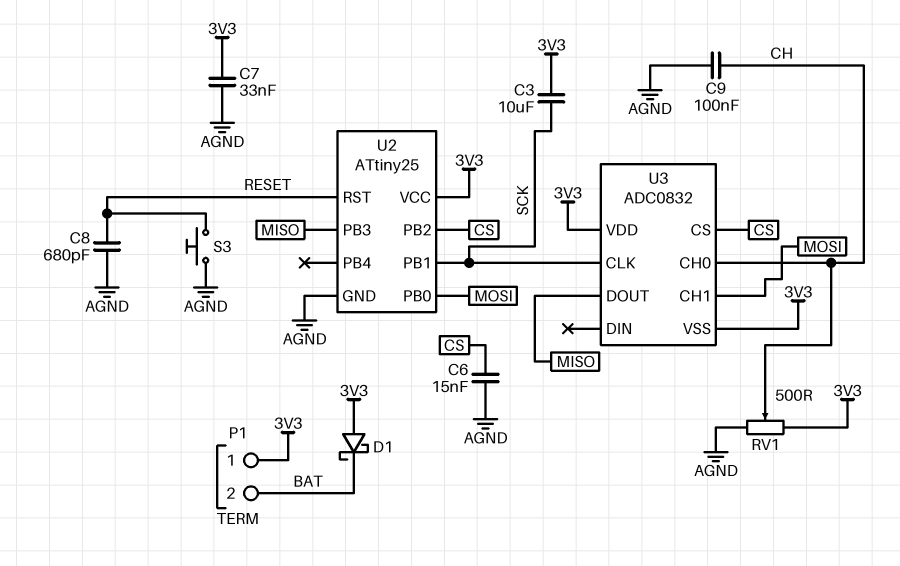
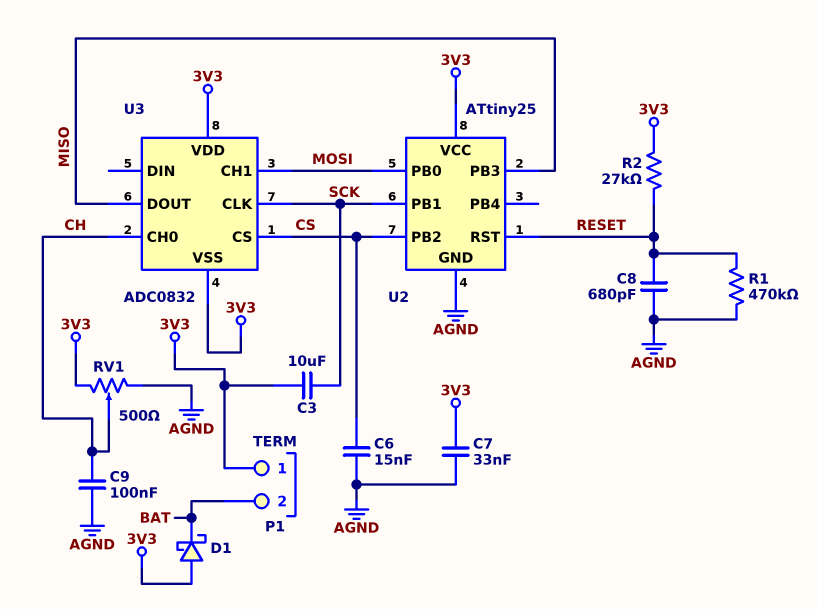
R1: none -> 470k (AGND, RESET)
R2: none -> 27k (3V3, RESET)
S3: button (AGND, RESET) -> none

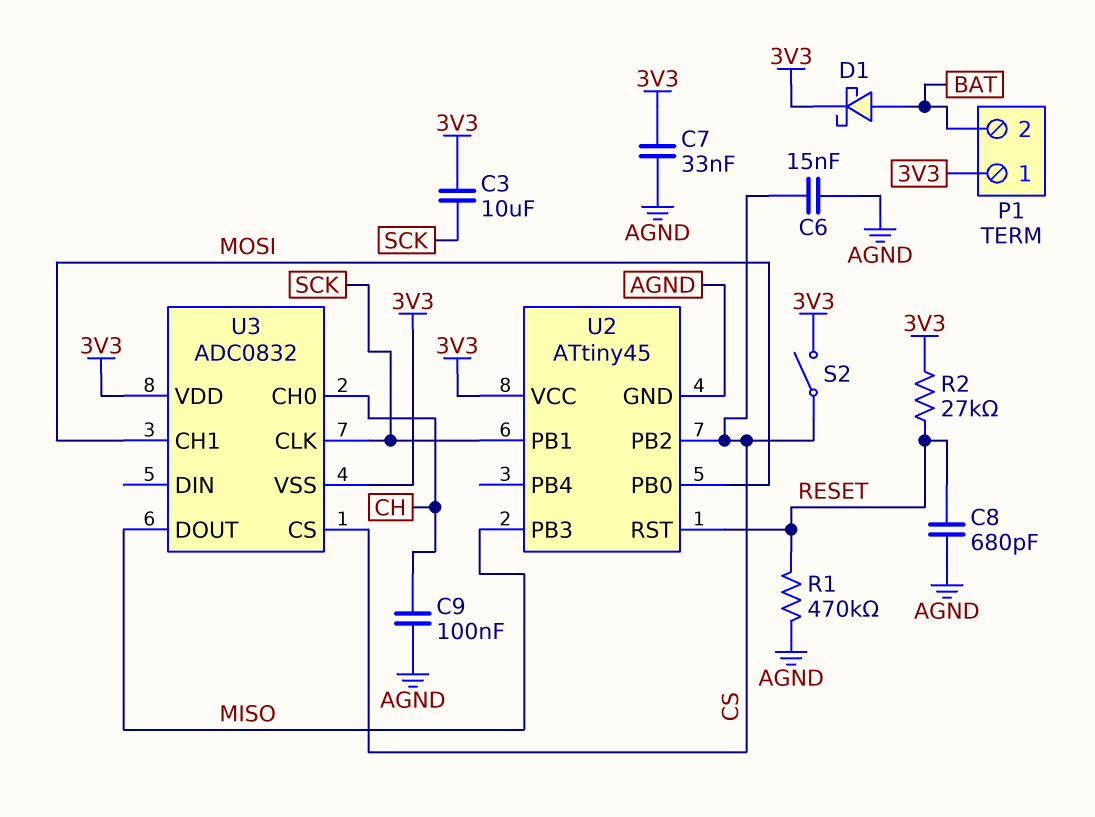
D1: schottky (A 3V3, K BAT) -> schottky (A BAT, K 3V3)
RV1: 500 (3V3, AGND, wiper CH) -> none
S2: none -> switch (3V3, CS)
U2: ATtiny25 -> ATtiny45

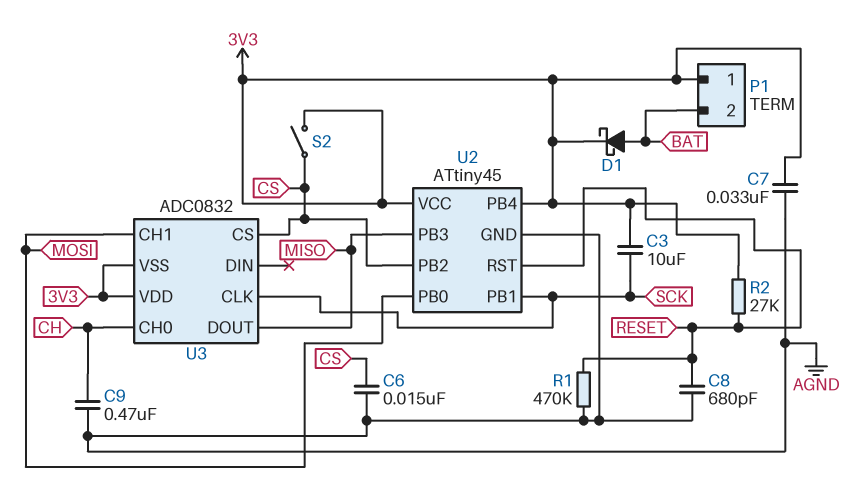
C9: 100nF (AGND, CH) -> 470nF (AGND, CH)
U2 pin PB4: none -> 3V3

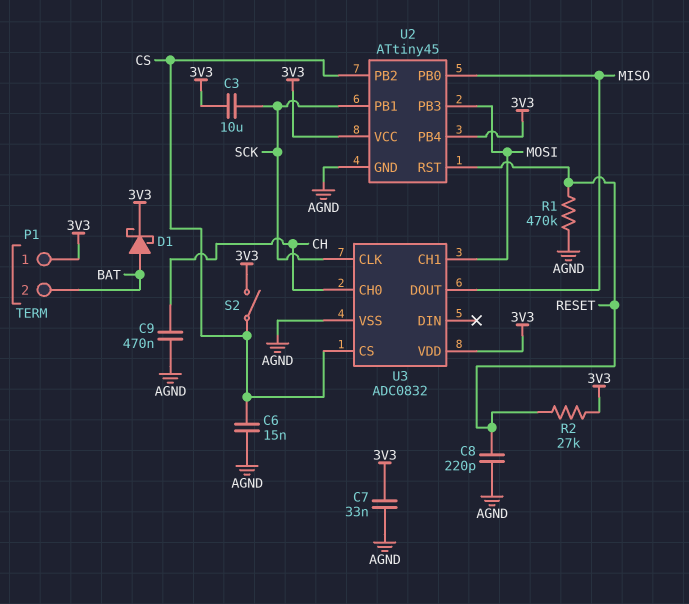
C8: 680pF (AGND, RESET) -> 220pF (AGND, RESET)
U2 pin PB0: MOSI -> MISO
U2 pin PB3: MISO -> MOSI
U3 pin VSS: 3V3 -> AGND

